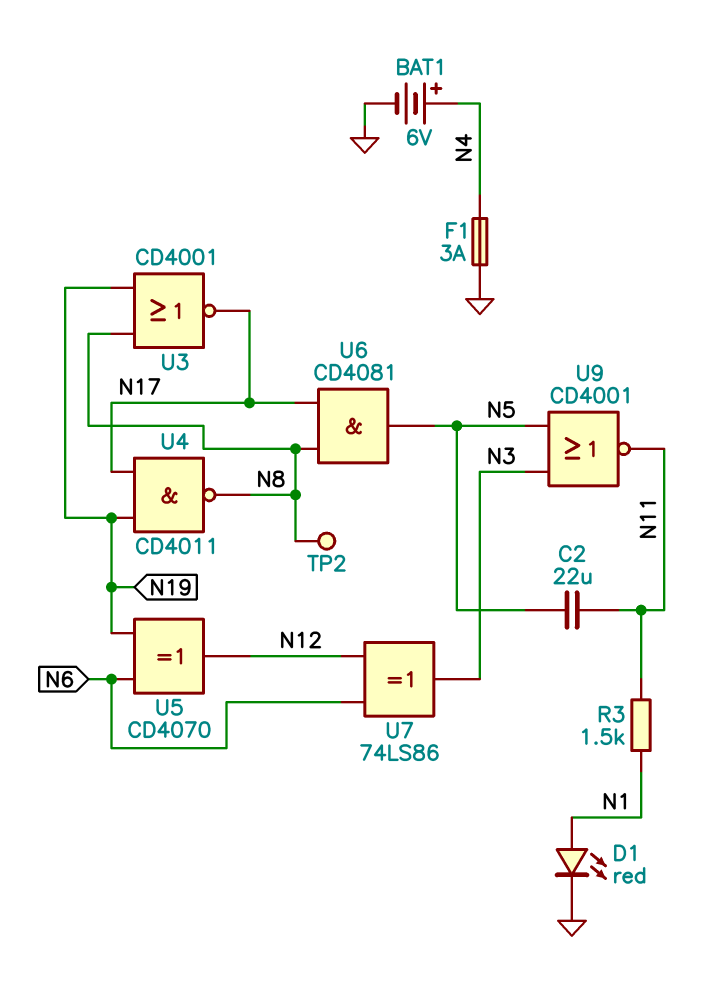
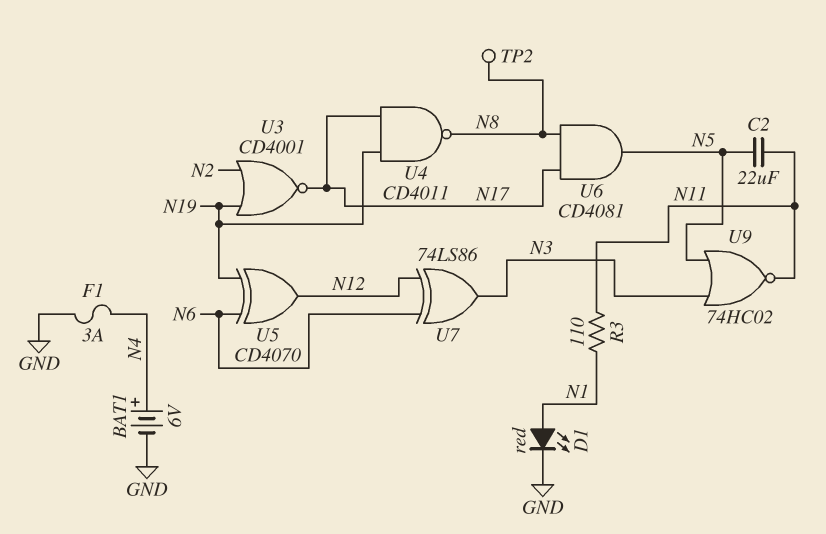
R3: 1.5k (N1, N11) -> 110 (N1, N11)
U3: NOR CD4001 (in N8, in N19, out N17) -> NOR CD4001 (in N2, in N19, out N17)
U9: NOR CD4001 (in N3, in N5, out N11) -> NOR 74HC02 (in N3, in N5, out N11)

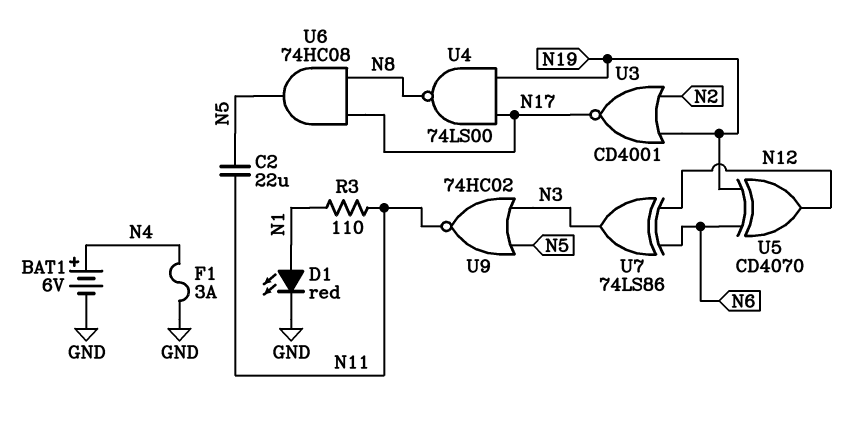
TP2: test point (N8) -> none
U4: NAND CD4011 (in N17, in N19, out N8) -> NAND 74LS00 (in N17, in N19, out N8)
U6: AND CD4081 (in N8, in N17, out N5) -> AND 74HC08 (in N8, in N17, out N5)

